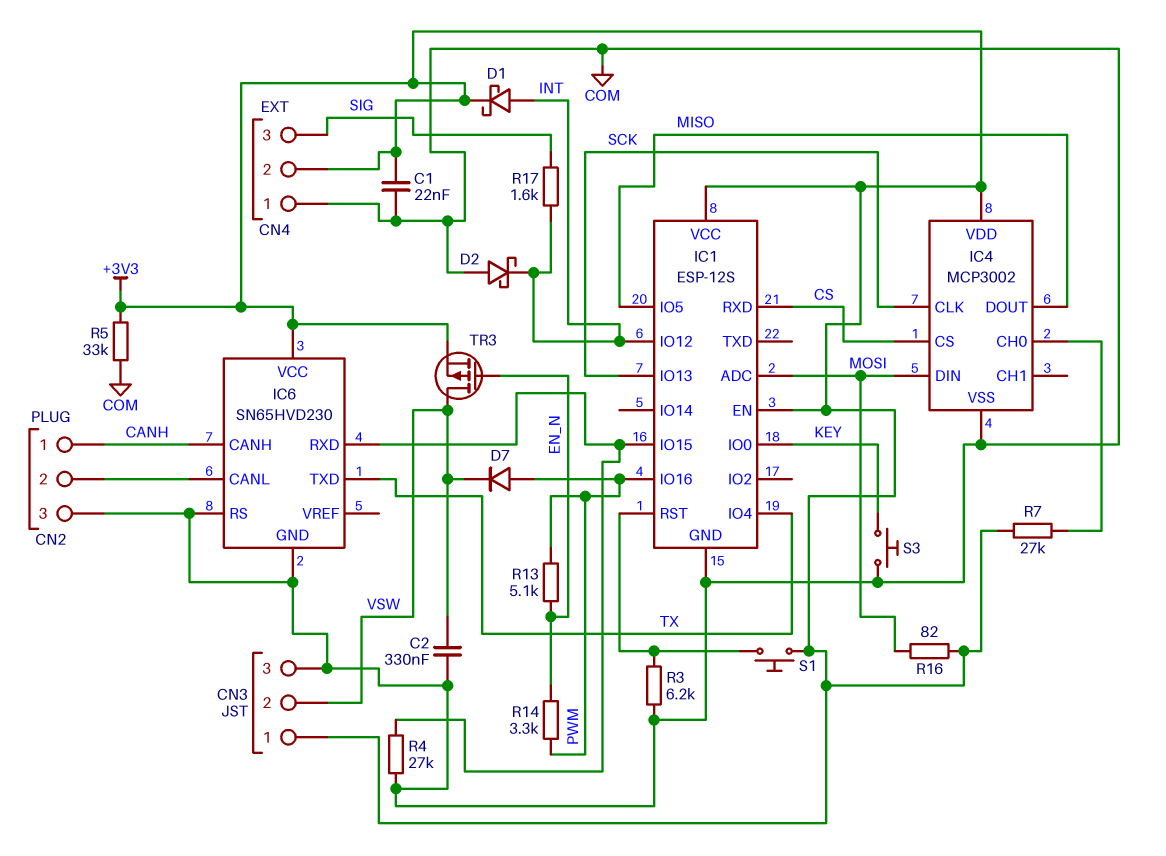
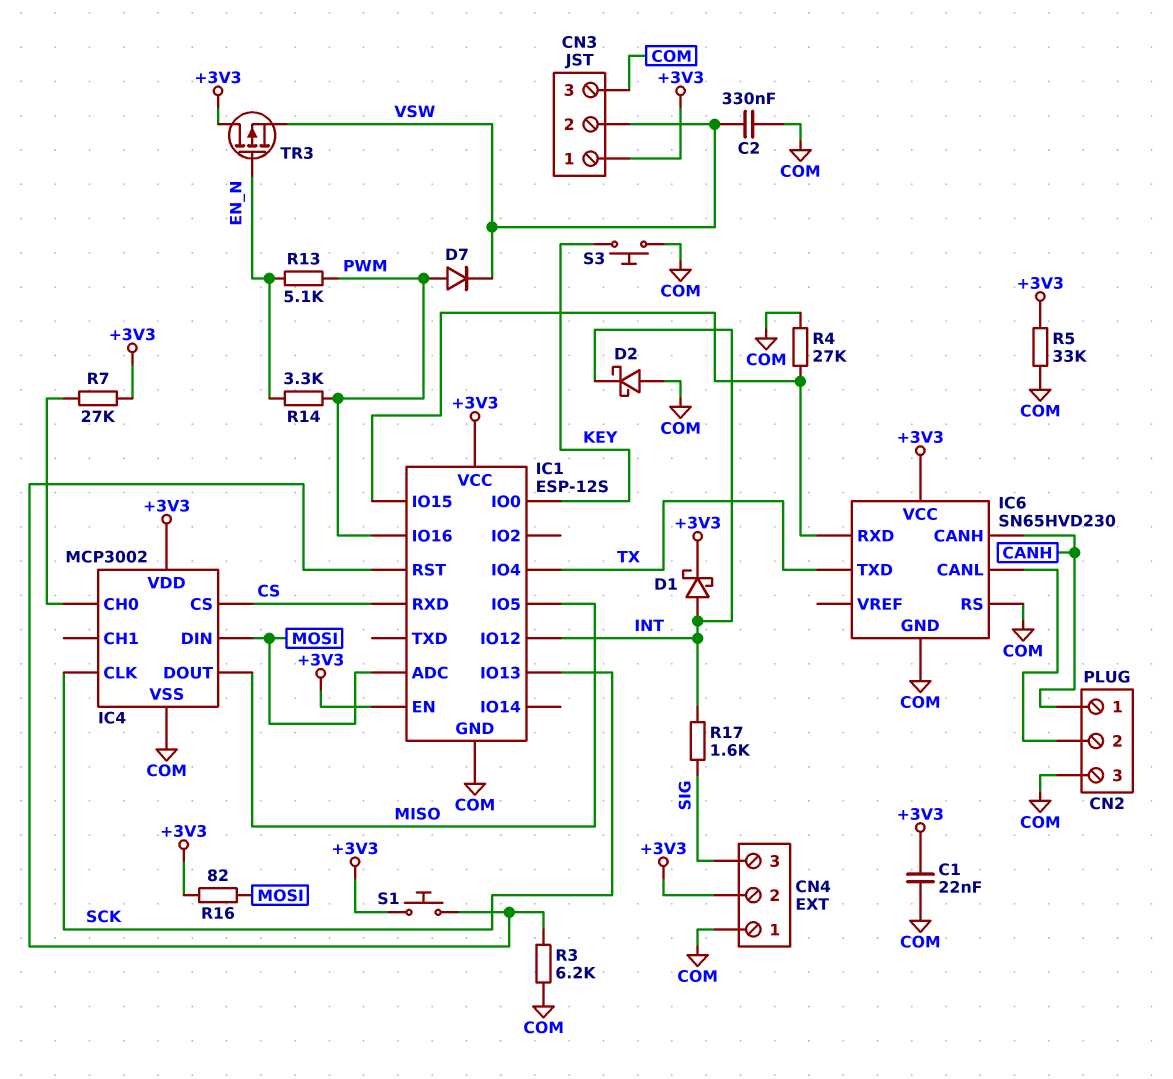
TR3: PMOS (G EN_N, D VSW, S +3V3) -> PMOS (G EN_N, D +3V3, S VSW)

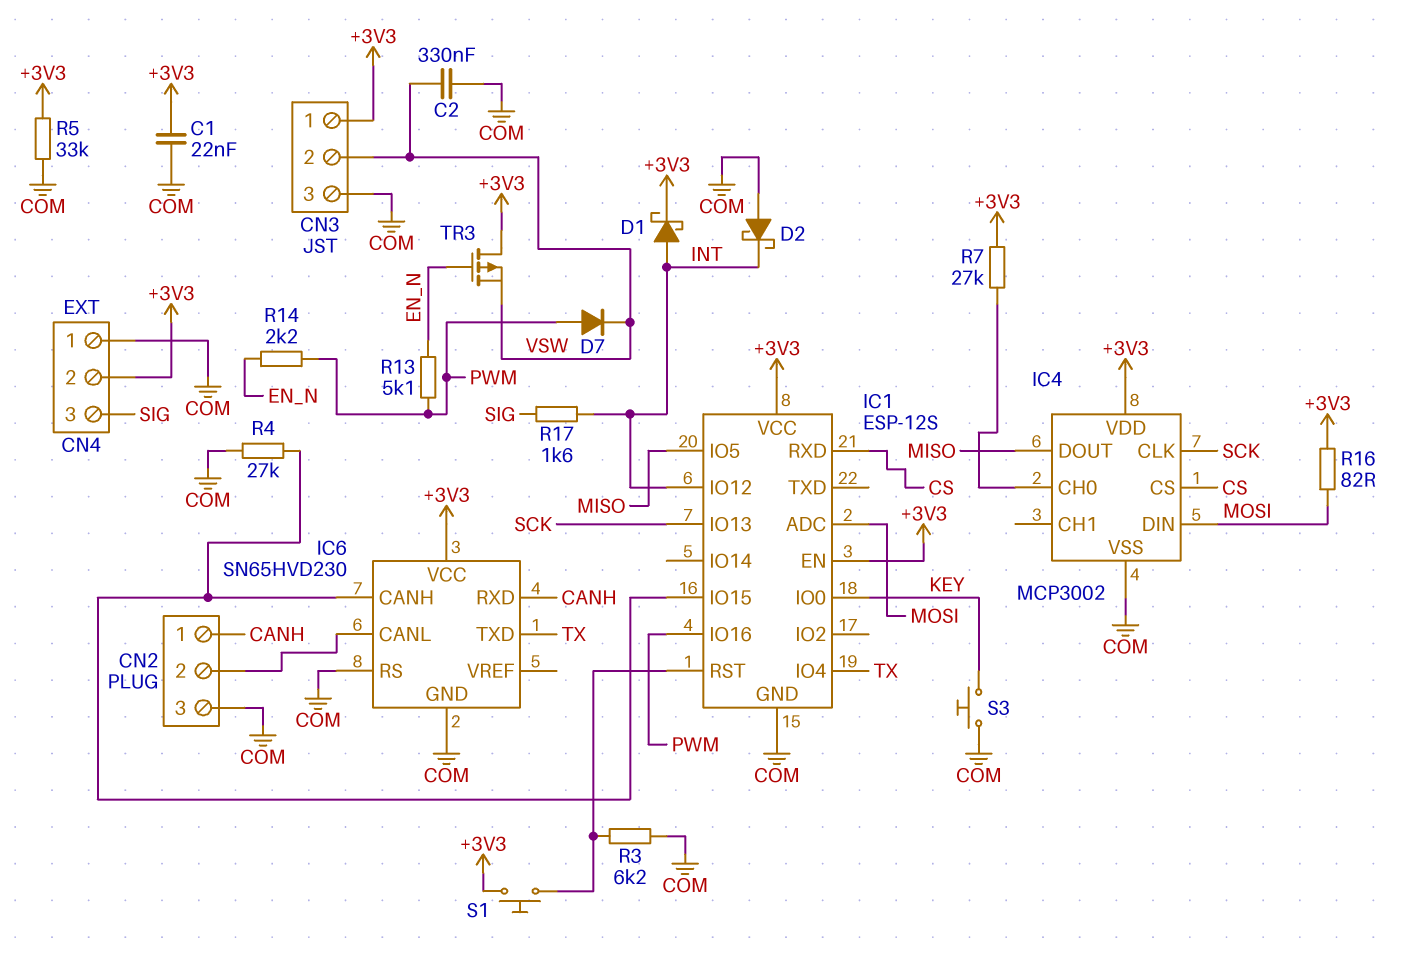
IC6 pin CANH: CANH -> IC1/IO15
IC6 pin RXD: IC1/IO15 -> CANH
R14: 3.3k (EN_N, PWM) -> 2.2k (EN_N, PWM)

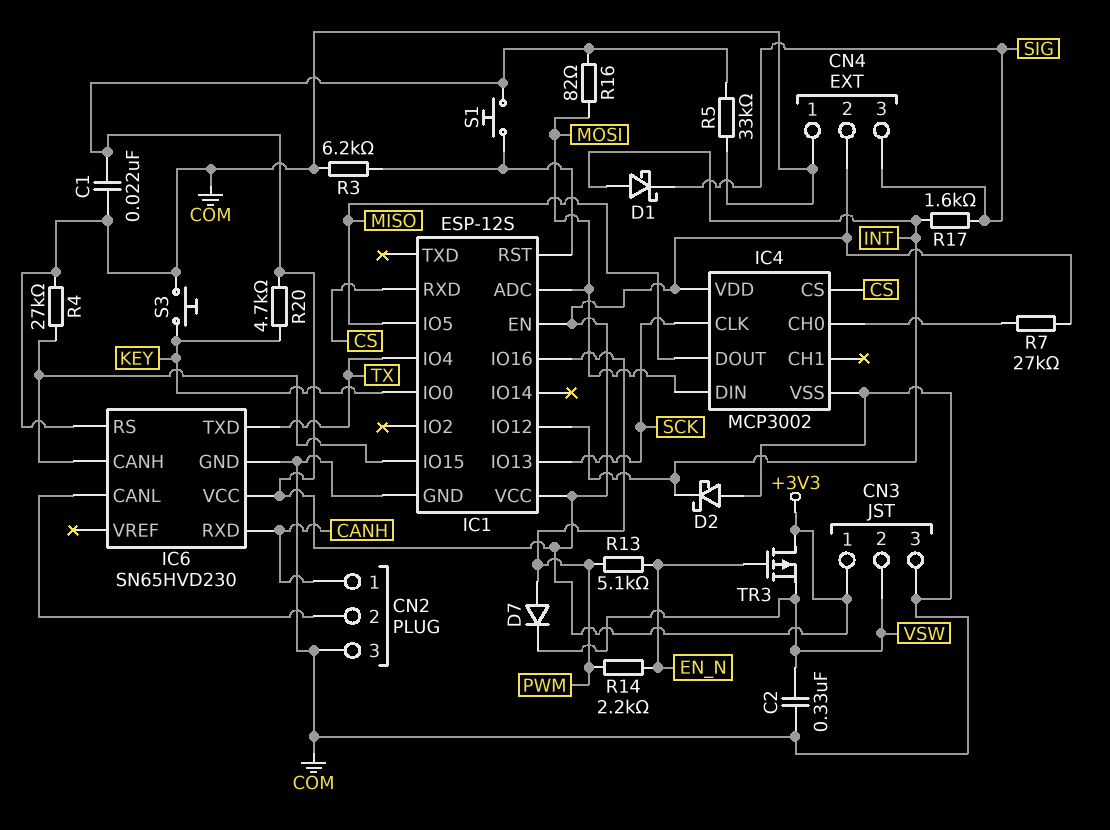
D1: schottky (A INT, K +3V3) -> schottky (A INT, K SIG)
R20: none -> 4.7k (+3V3, KEY)

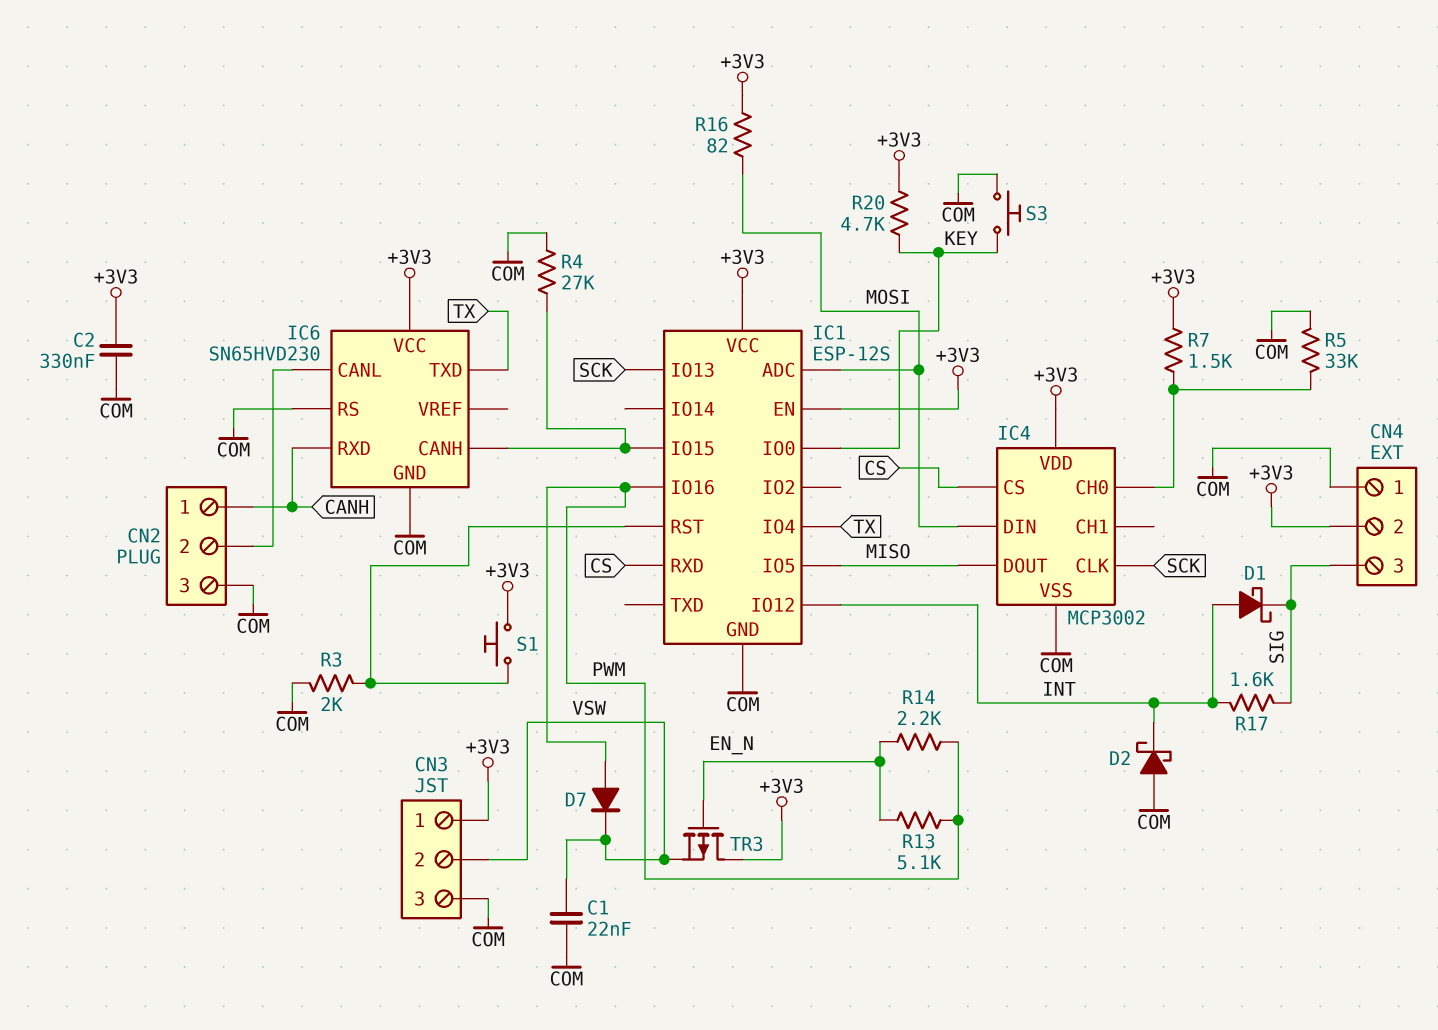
C1: 22nF (+3V3, COM) -> 22nF (COM, VSW)
C2: 330nF (COM, VSW) -> 330nF (+3V3, COM)
R3: 6.2k (COM, IC1/RST) -> 2k (COM, IC1/RST)
R5: 33k (+3V3, COM) -> 33k (COM, IC4/CH0)
R7: 27k (+3V3, IC4/CH0) -> 1.5k (+3V3, IC4/CH0)

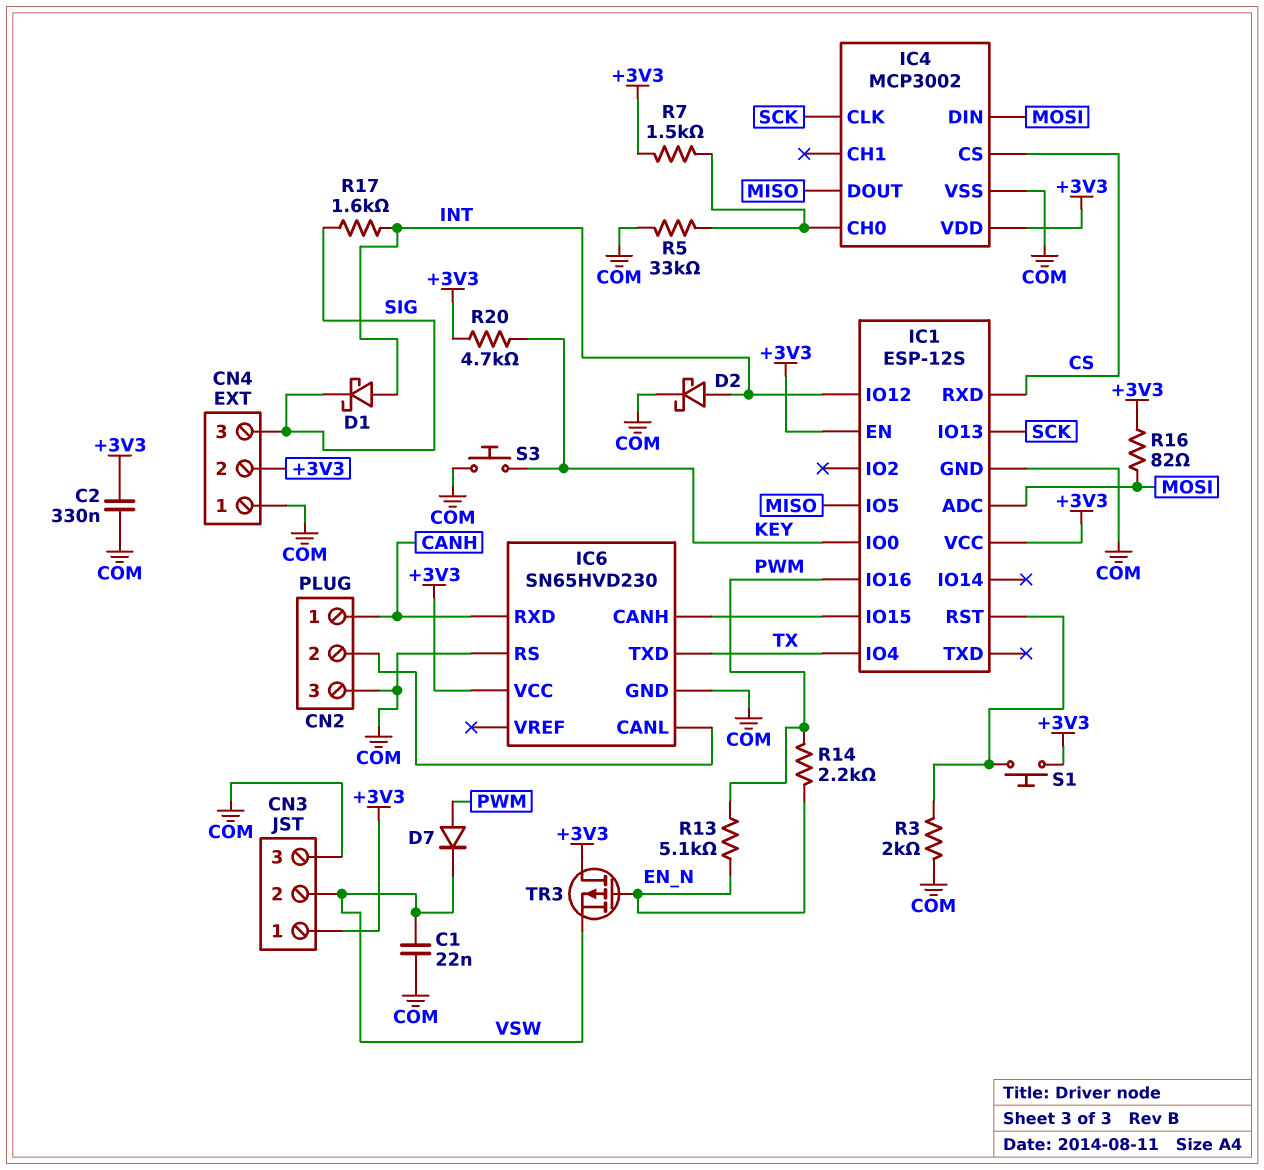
D2: schottky (A COM, K INT) -> schottky (A INT, K COM)
R4: 27k (COM, IC1/IO15) -> none

